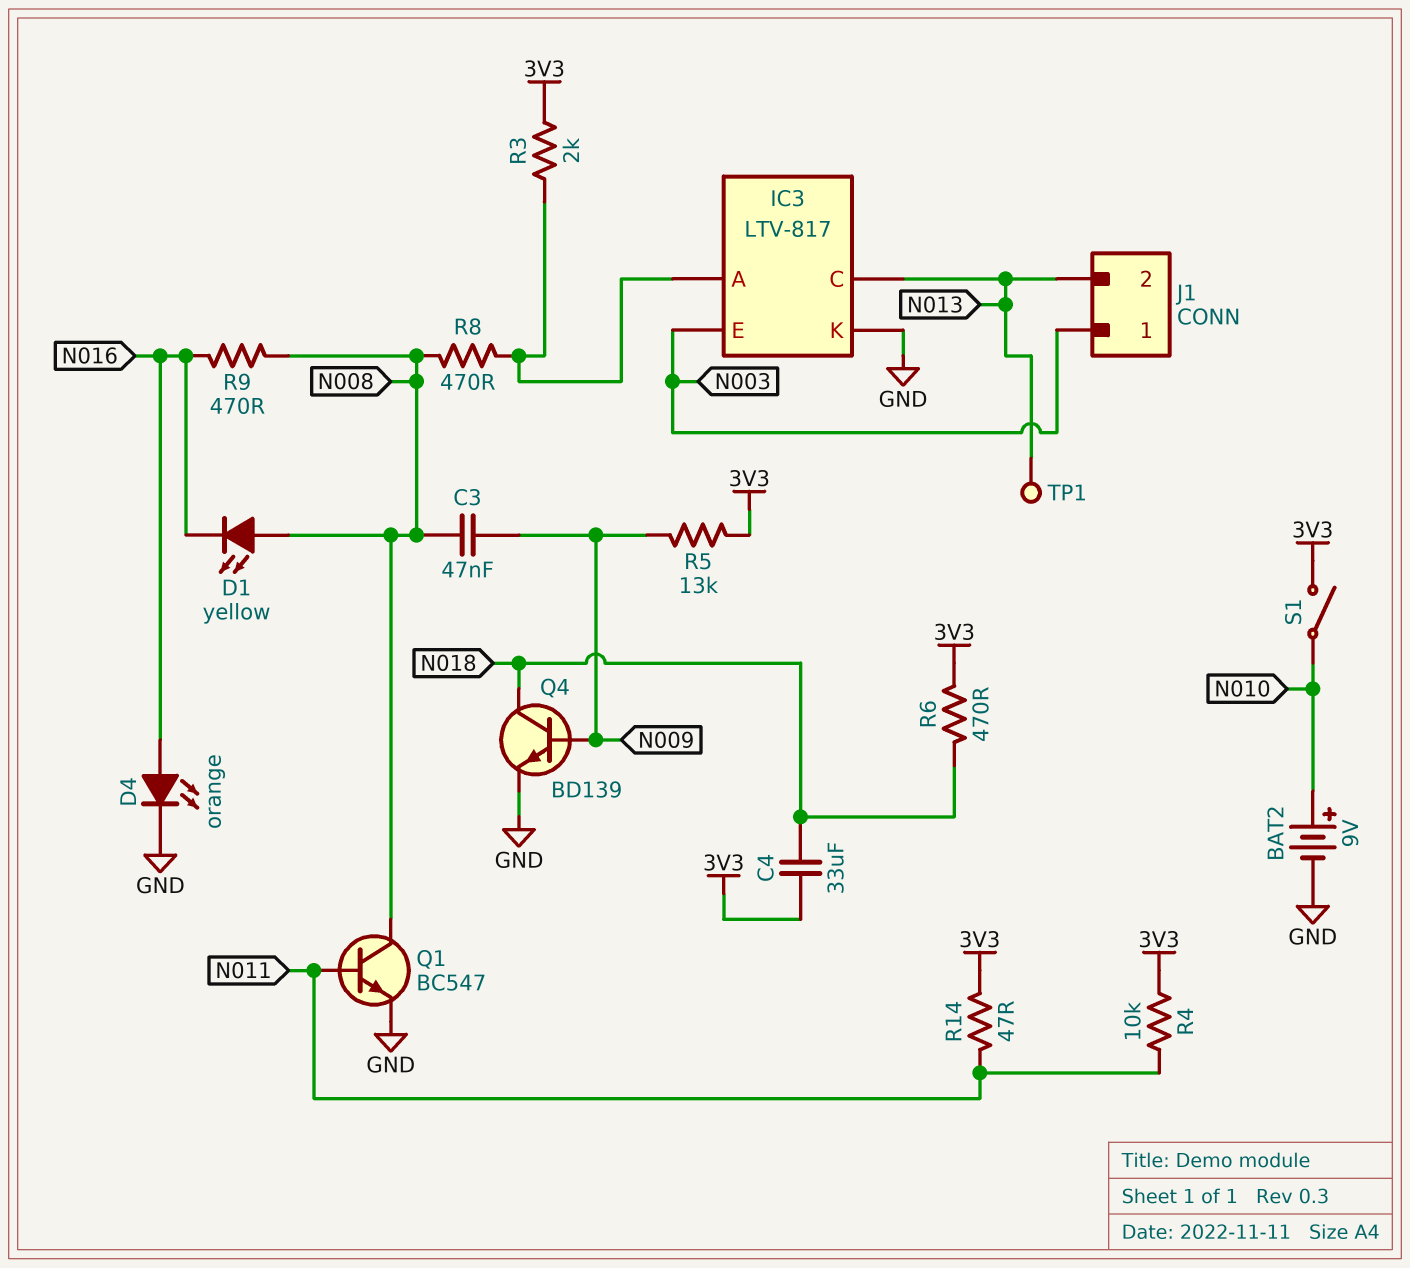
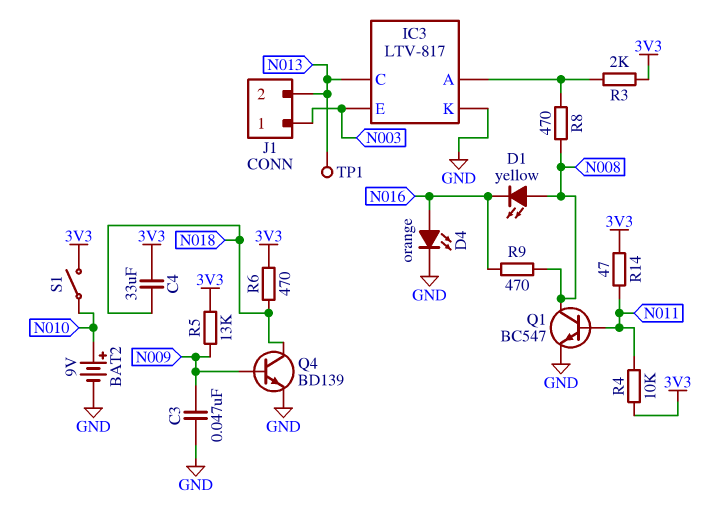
C3: 47nF (N008, N009) -> 47nF (GND, N009)

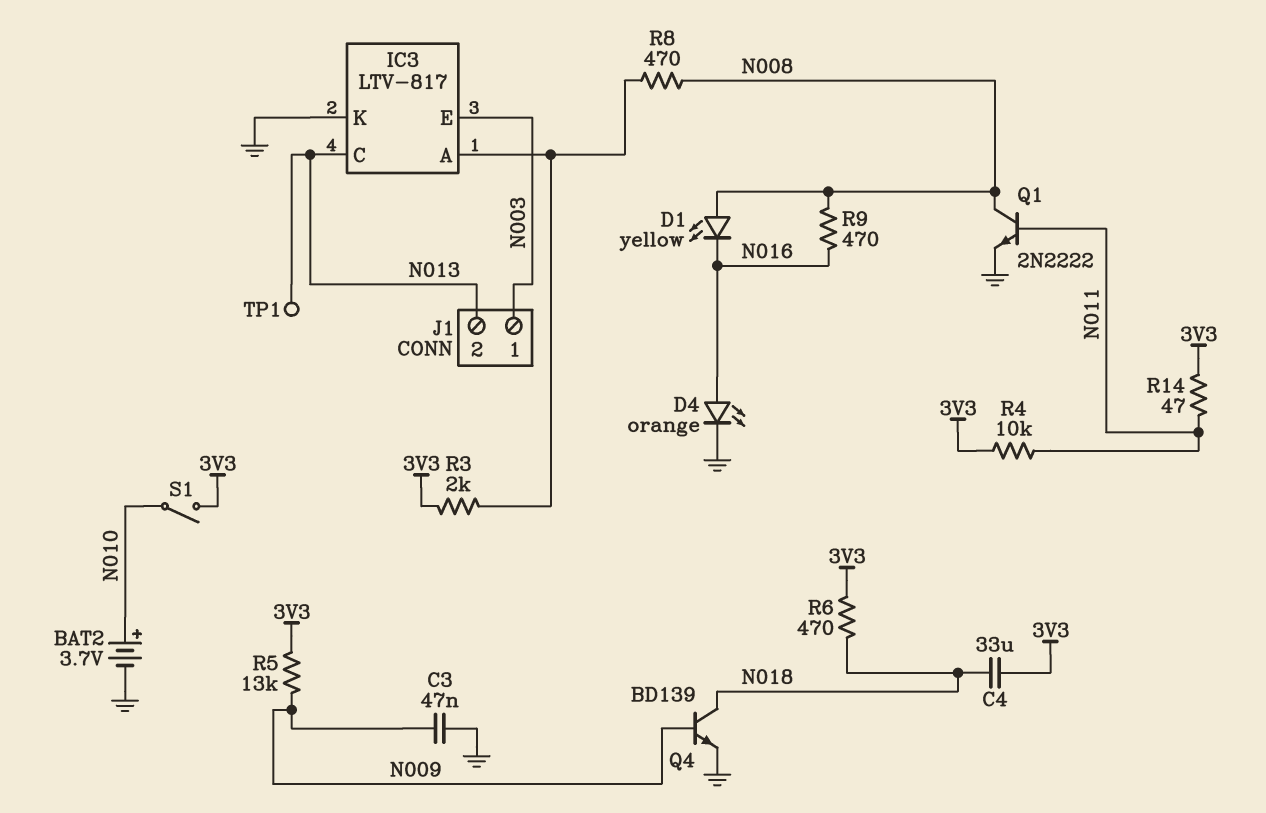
BAT2: 9V (plus N010, minus GND) -> 3.7V (plus N010, minus GND)
Q1: NPN BC547 (B N011, C N008, E GND) -> NPN 2N2222 (B N011, C N008, E GND)

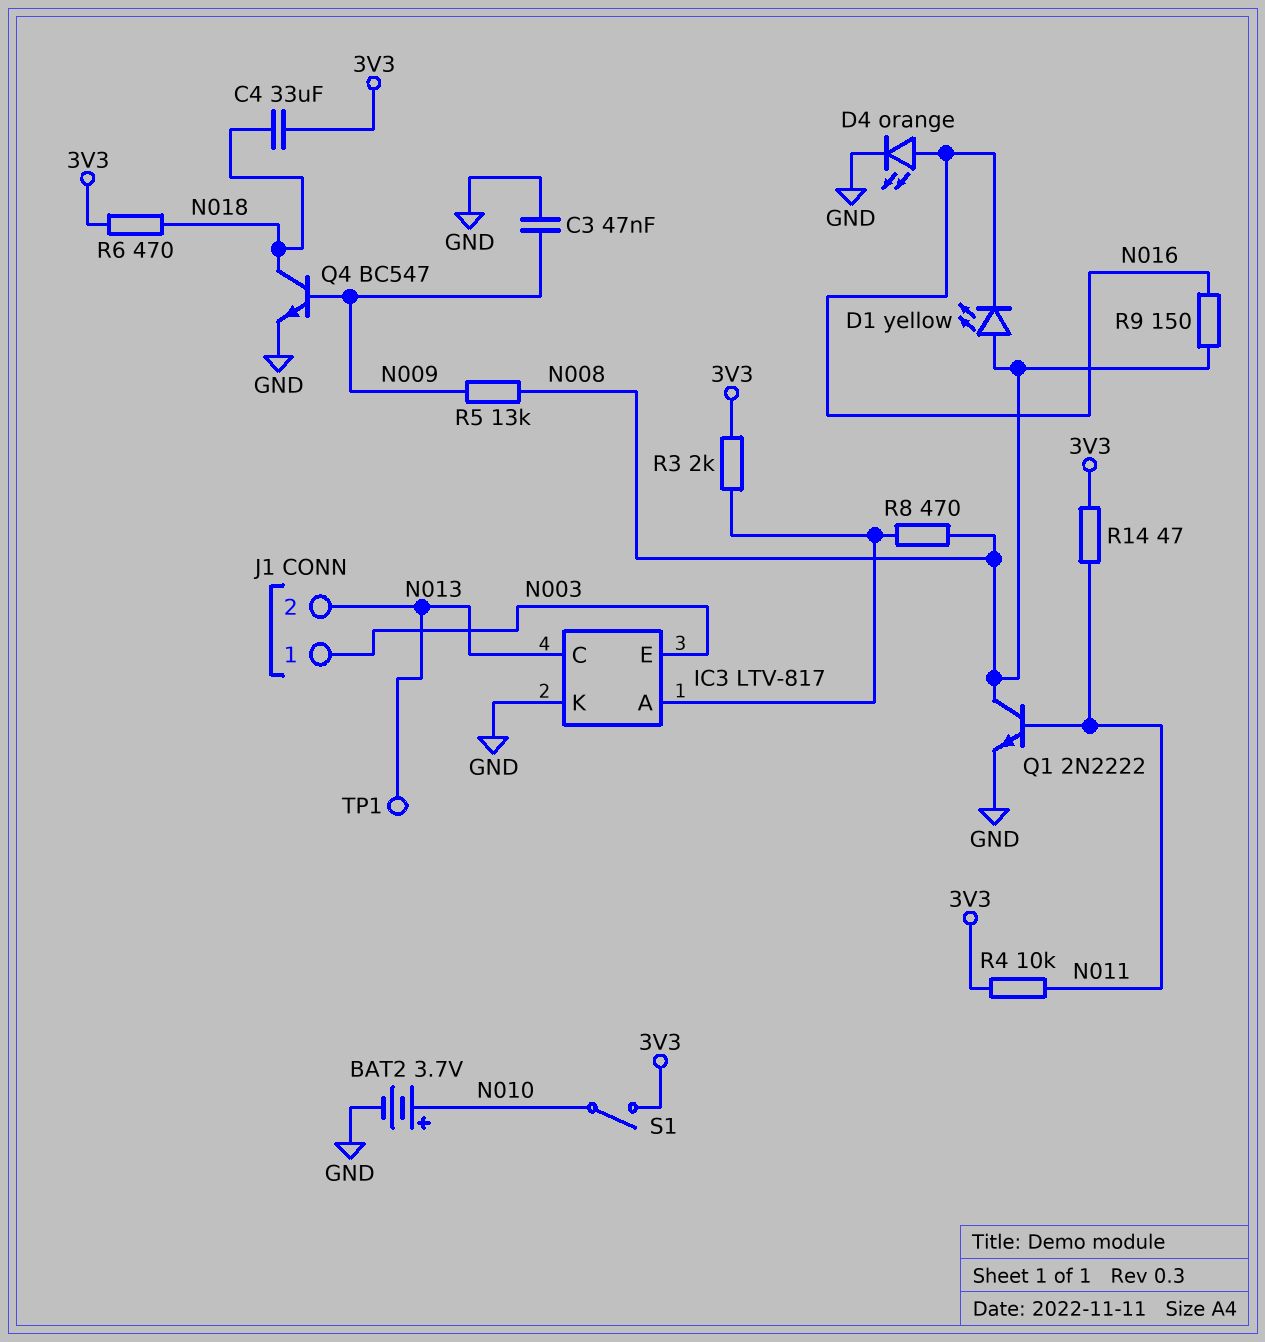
Q4: NPN BD139 (B N009, C N018, E GND) -> NPN BC547 (B N009, C N018, E GND)
R5: 13k (3V3, N009) -> 13k (N008, N009)
R9: 470 (N008, N016) -> 150 (N008, N016)

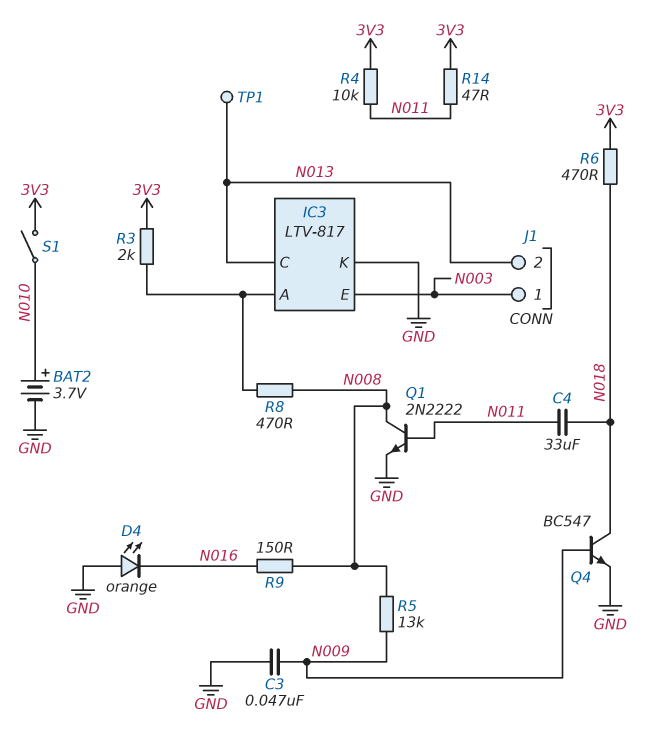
C4: 33uF (3V3, N018) -> 33uF (N011, N018)
D1: LED yellow (A N008, K N016) -> none
D4: LED orange (A N016, K GND) -> LED orange (A GND, K N016)

